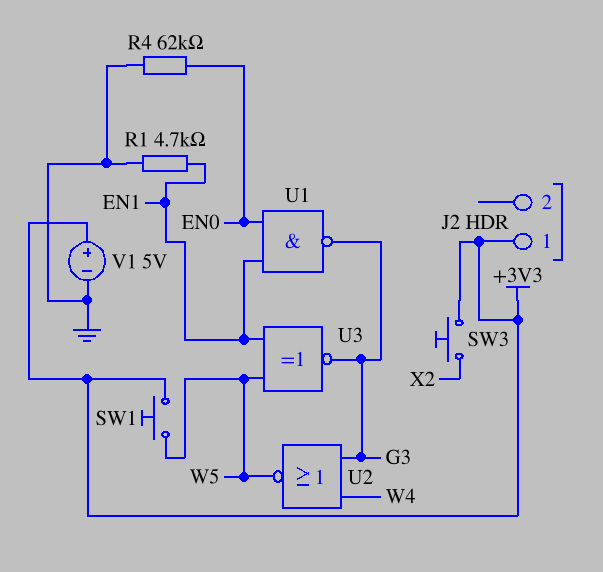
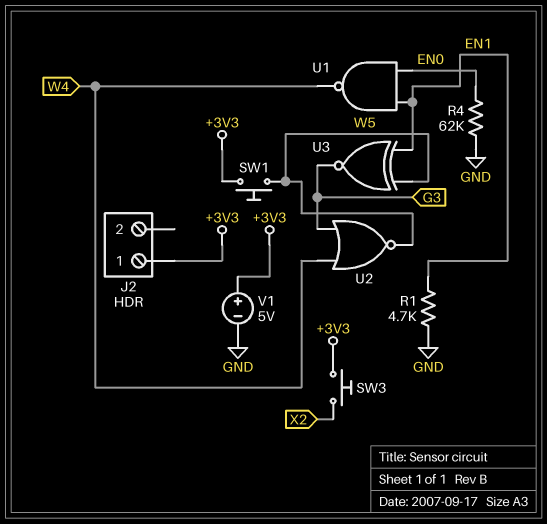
U1: NAND (in EN0, in EN1, out G3) -> NAND (in EN0, in EN1, out W4)

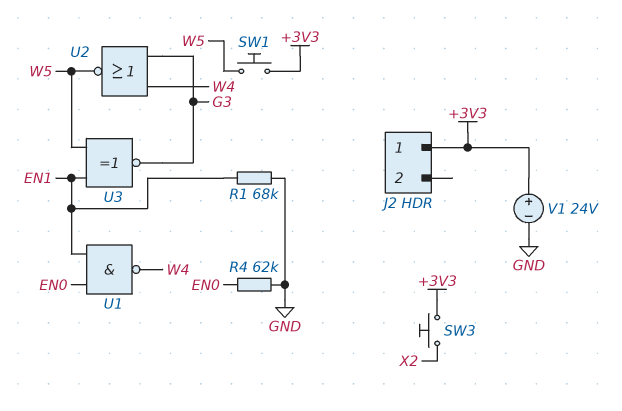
R1: 4.7k (EN1, GND) -> 68k (EN1, GND)
V1: 5V (plus +3V3, minus GND) -> 24V (plus +3V3, minus GND)

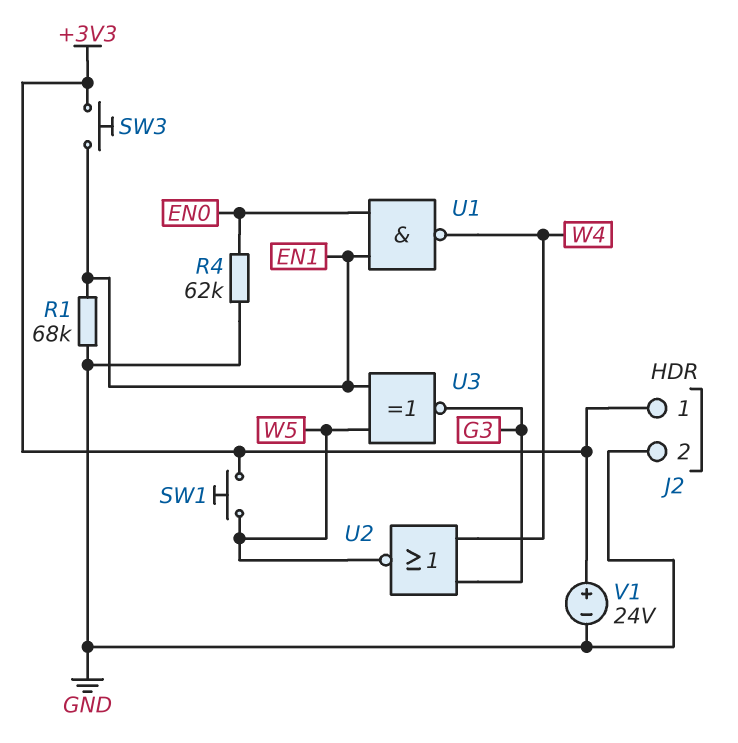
J2 pin 2: none -> GND
SW3: button (+3V3, X2) -> button (+3V3, EN1)

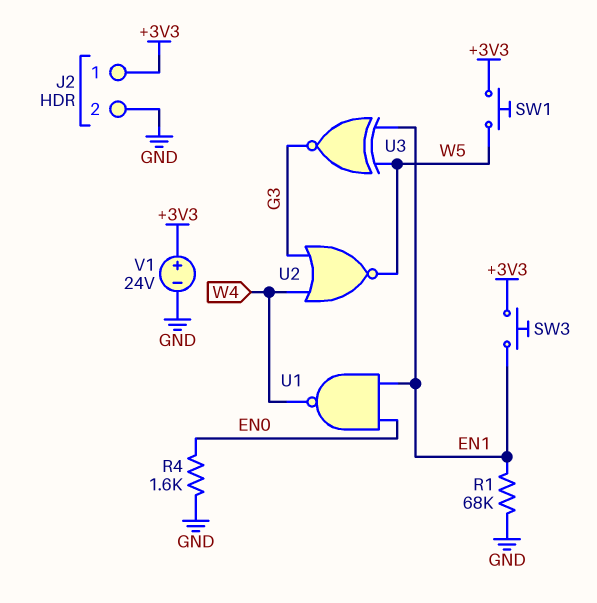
R4: 62k (EN0, GND) -> 1.6k (EN0, GND)

